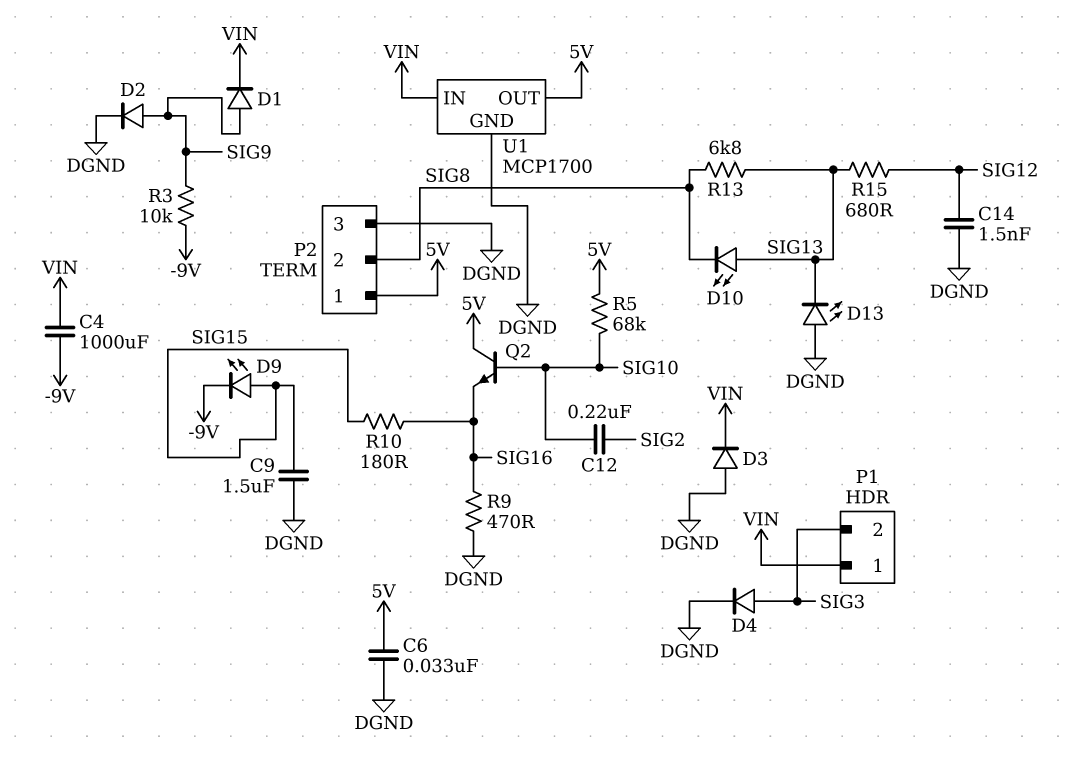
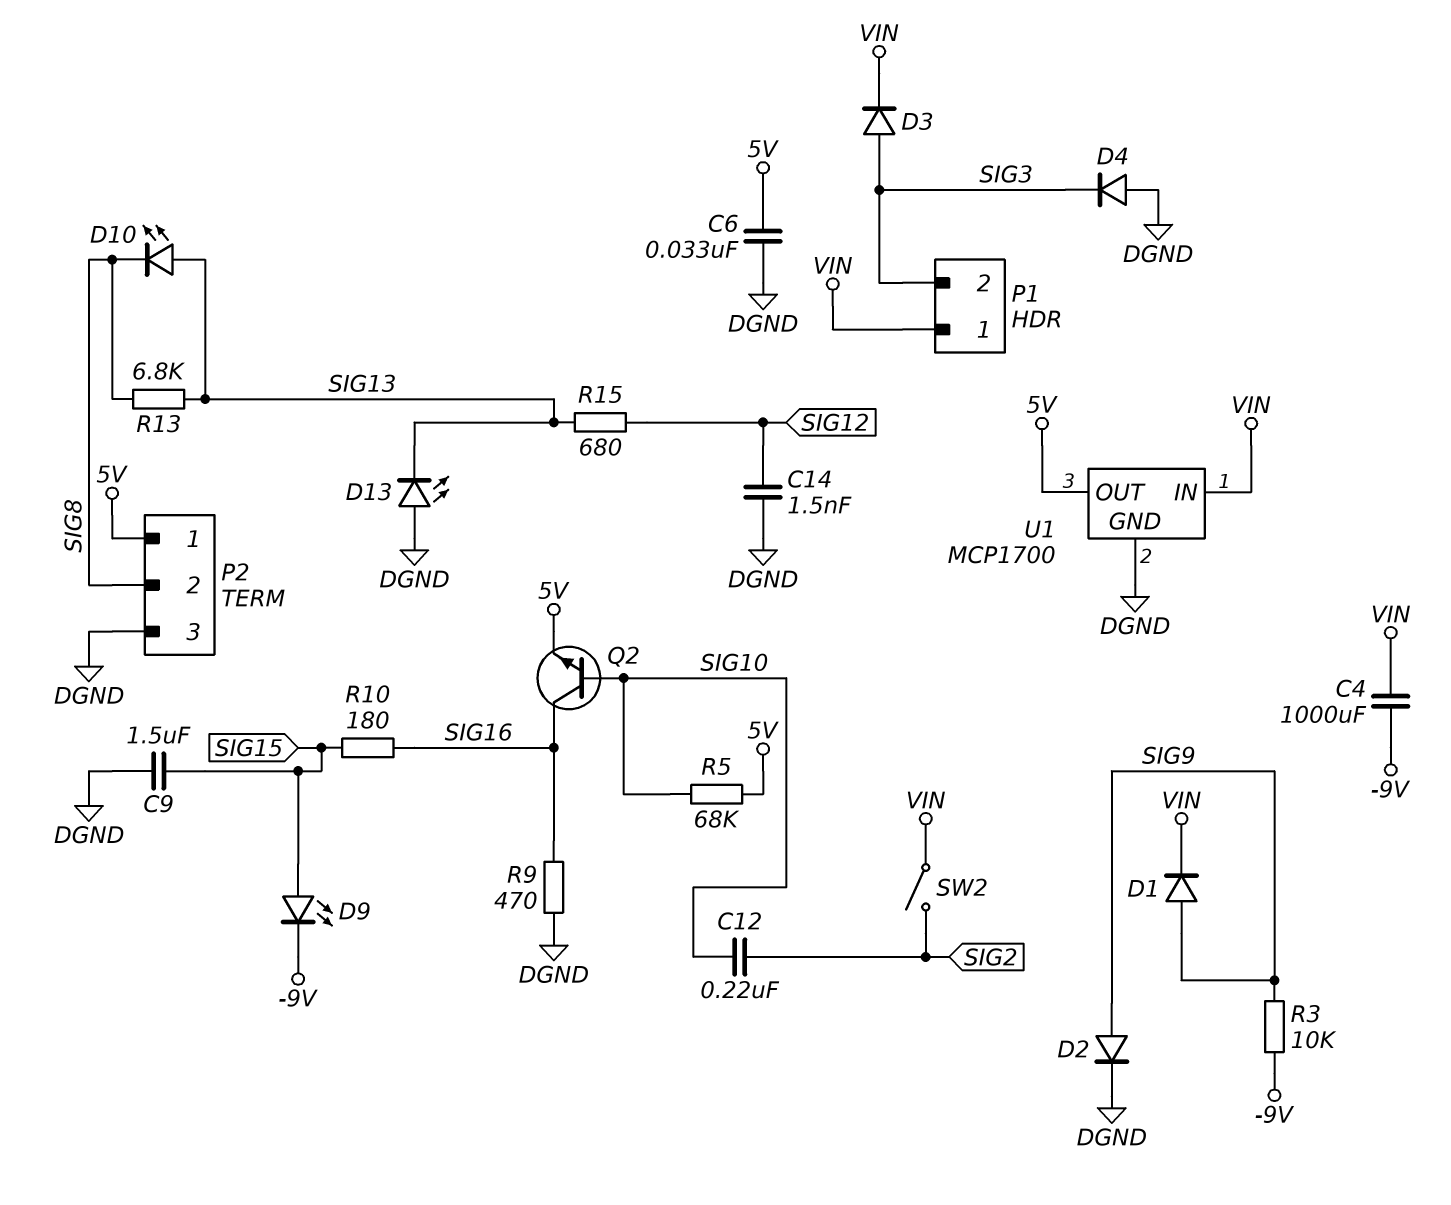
D3: diode (A DGND, K VIN) -> diode (A SIG3, K VIN)
D4: diode (A SIG3, K DGND) -> diode (A DGND, K SIG3)
Q2: NPN (B SIG10, C 5V, E SIG16) -> NPN (B SIG10, C SIG16, E 5V)
SW2: none -> switch (SIG2, VIN)

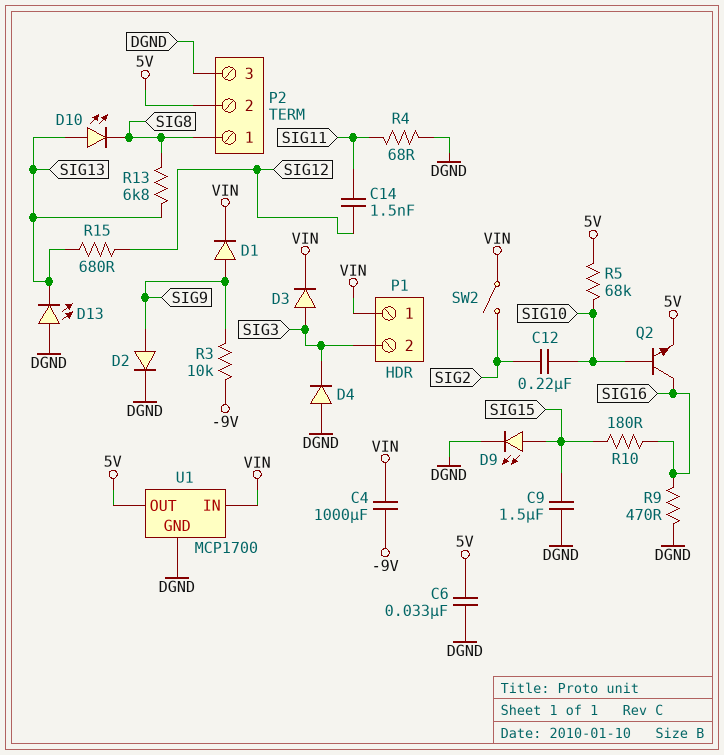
C14: 1.5nF (DGND, SIG12) -> 1.5nF (SIG11, SIG12)
D9: LED (A SIG15, K -9V) -> LED (A SIG15, K DGND)
P2 pin 1: 5V -> SIG8
P2 pin 2: SIG8 -> 5V
R4: none -> 68 (DGND, SIG11)

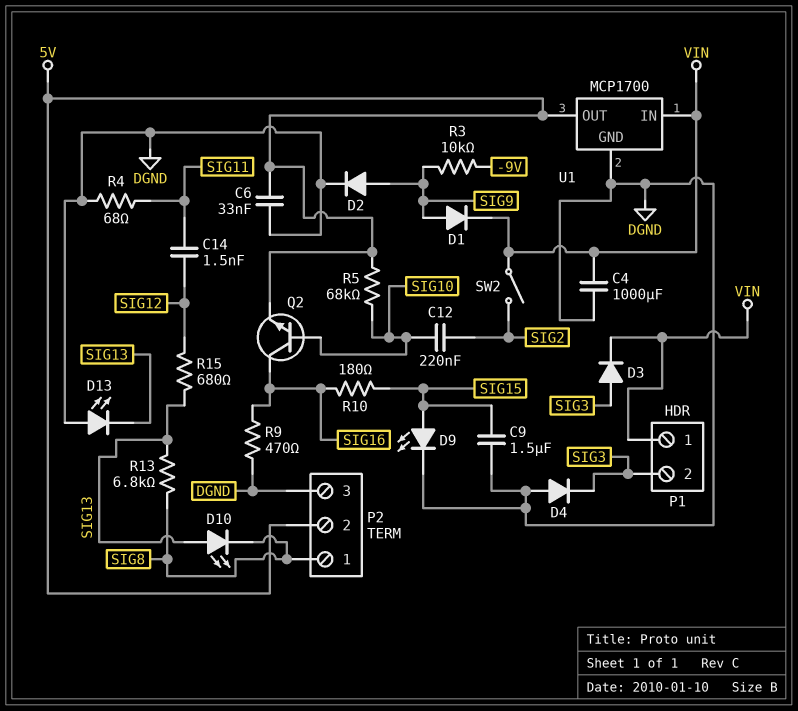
C4: 1000uF (-9V, VIN) -> 1000uF (DGND, VIN)

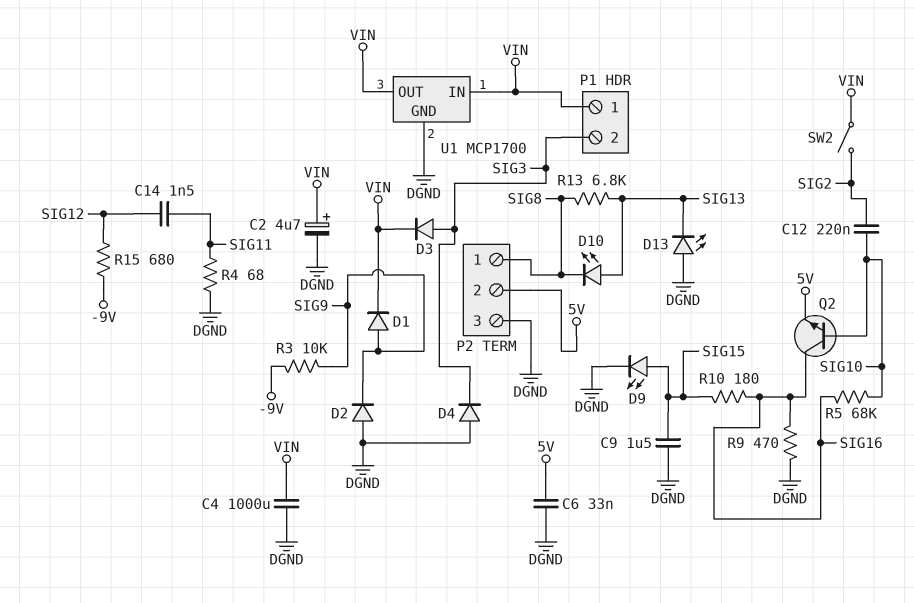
C2: none -> 4.7uF (plus VIN, minus DGND)
D2: diode (A SIG9, K DGND) -> diode (A DGND, K SIG9)
R5: 68k (5V, SIG10) -> 68k (SIG10, SIG16)
R15: 680 (SIG12, SIG13) -> 680 (-9V, SIG12)
U1 pin OUT: 5V -> VIN

